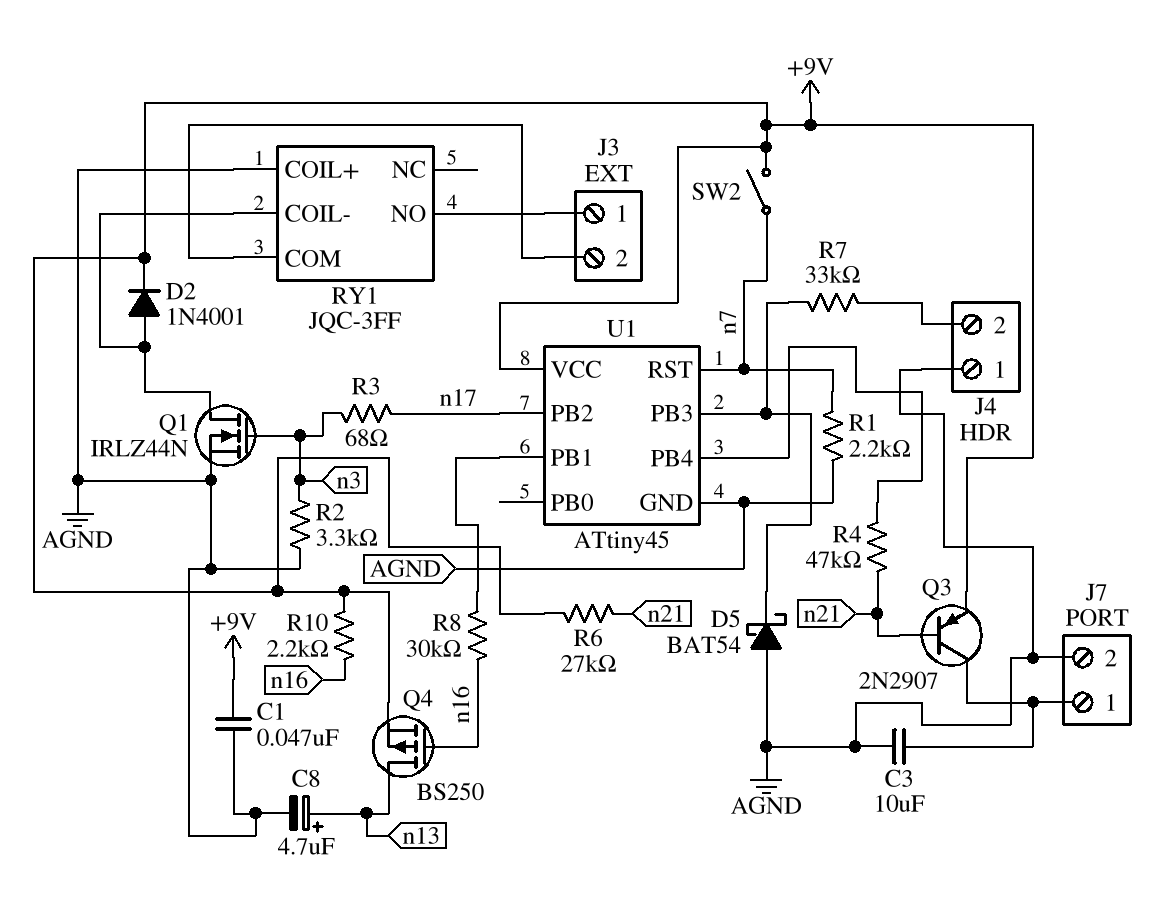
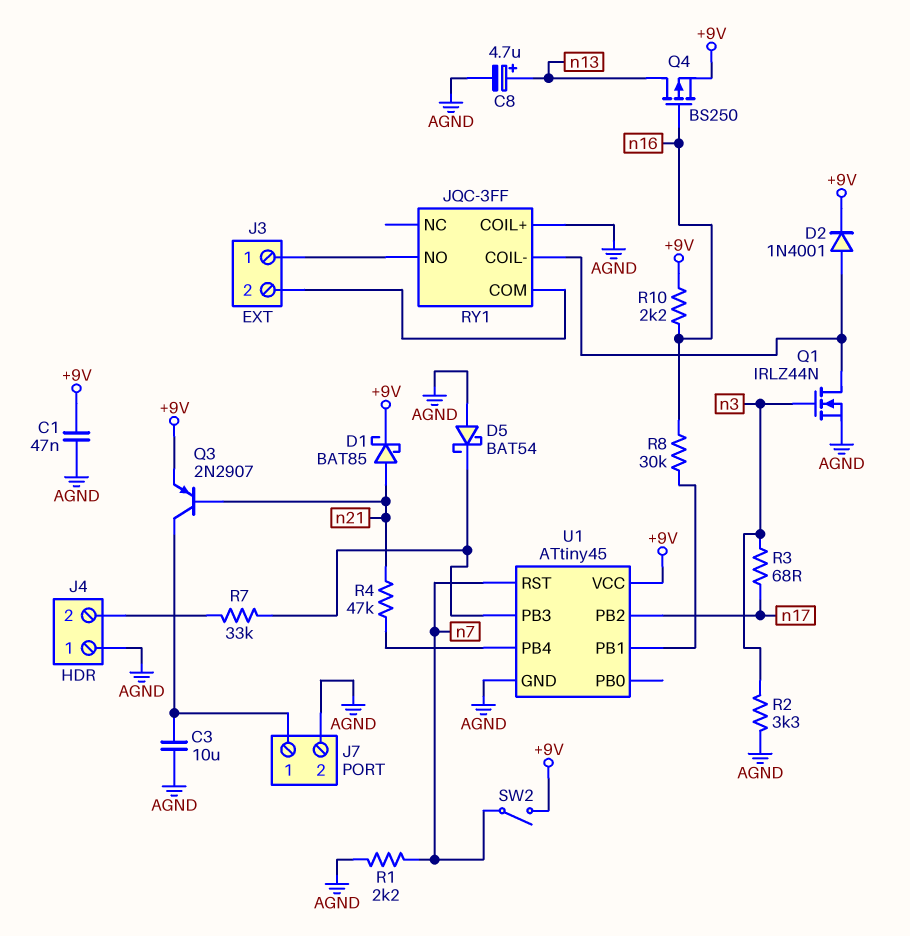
D1: none -> schottky BAT85 (A n21, K +9V)
R6: 27k (+9V, n21) -> none

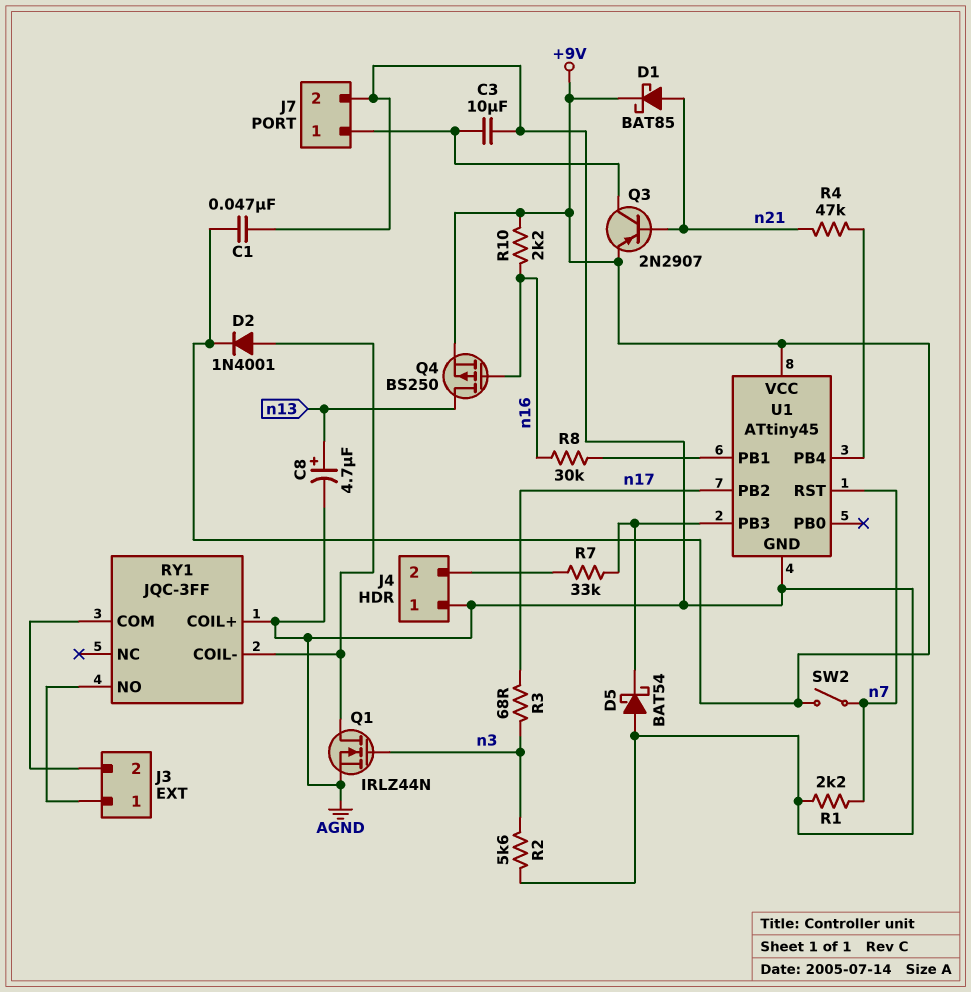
R2: 3.3k (AGND, n3) -> 5.6k (AGND, n3)

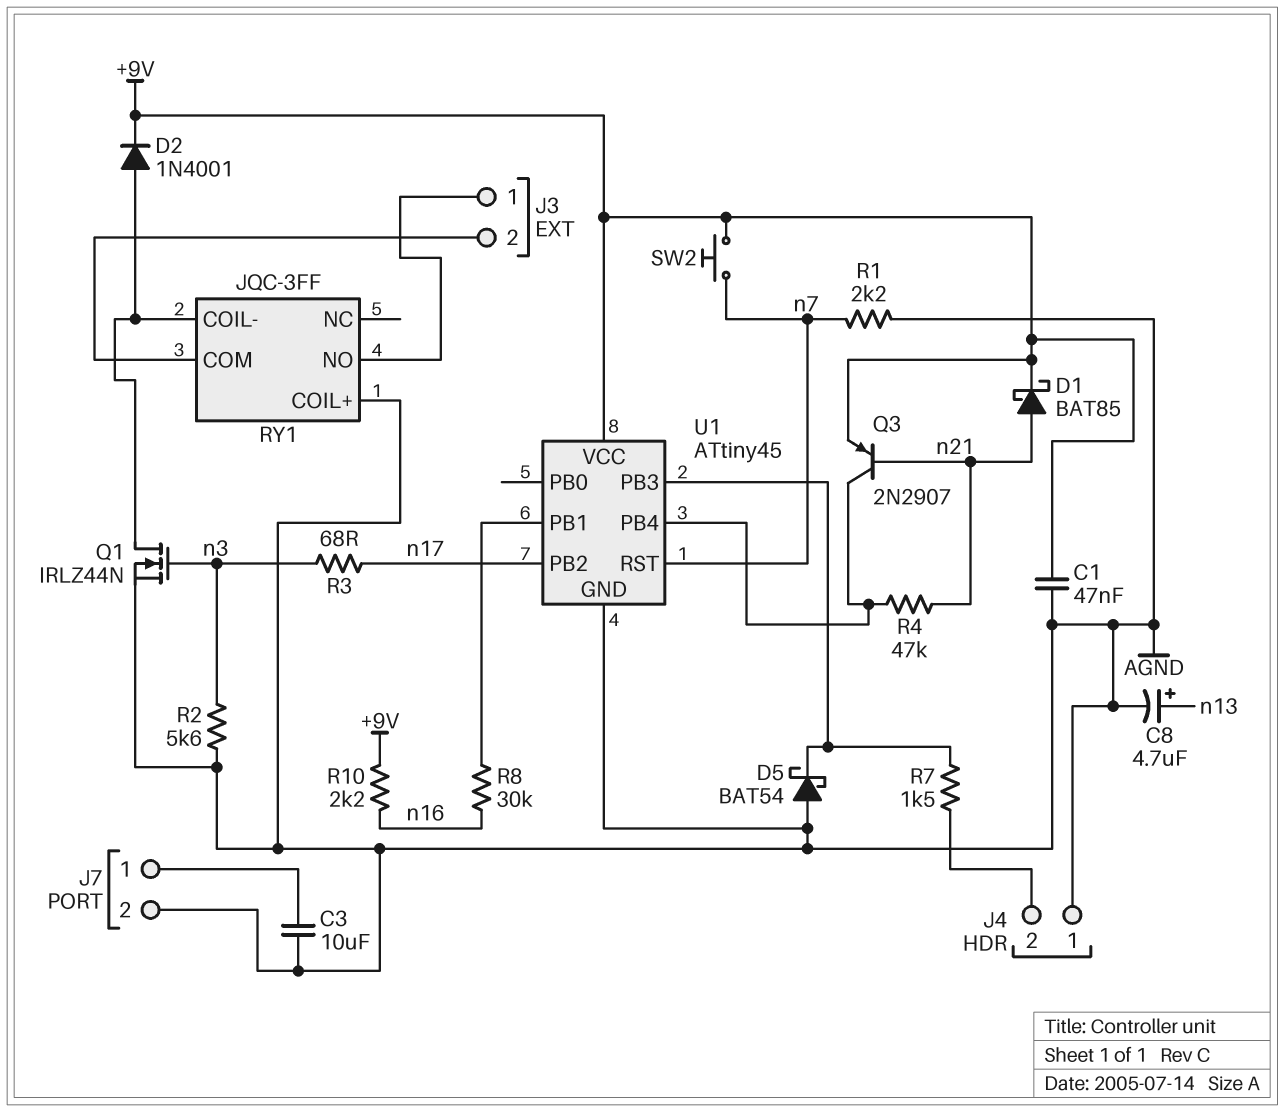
Q3: PNP 2N2907 (B n21, C J7/1, E +9V) -> PNP 2N2907 (B n21, C U1/PB4, E +9V)
Q4: PMOS BS250 (G n16, D n13, S +9V) -> none
R7: 33k (J4/2, U1/PB3) -> 1.5k (J4/2, U1/PB3)
SW2: switch (+9V, n7) -> button (+9V, n7)

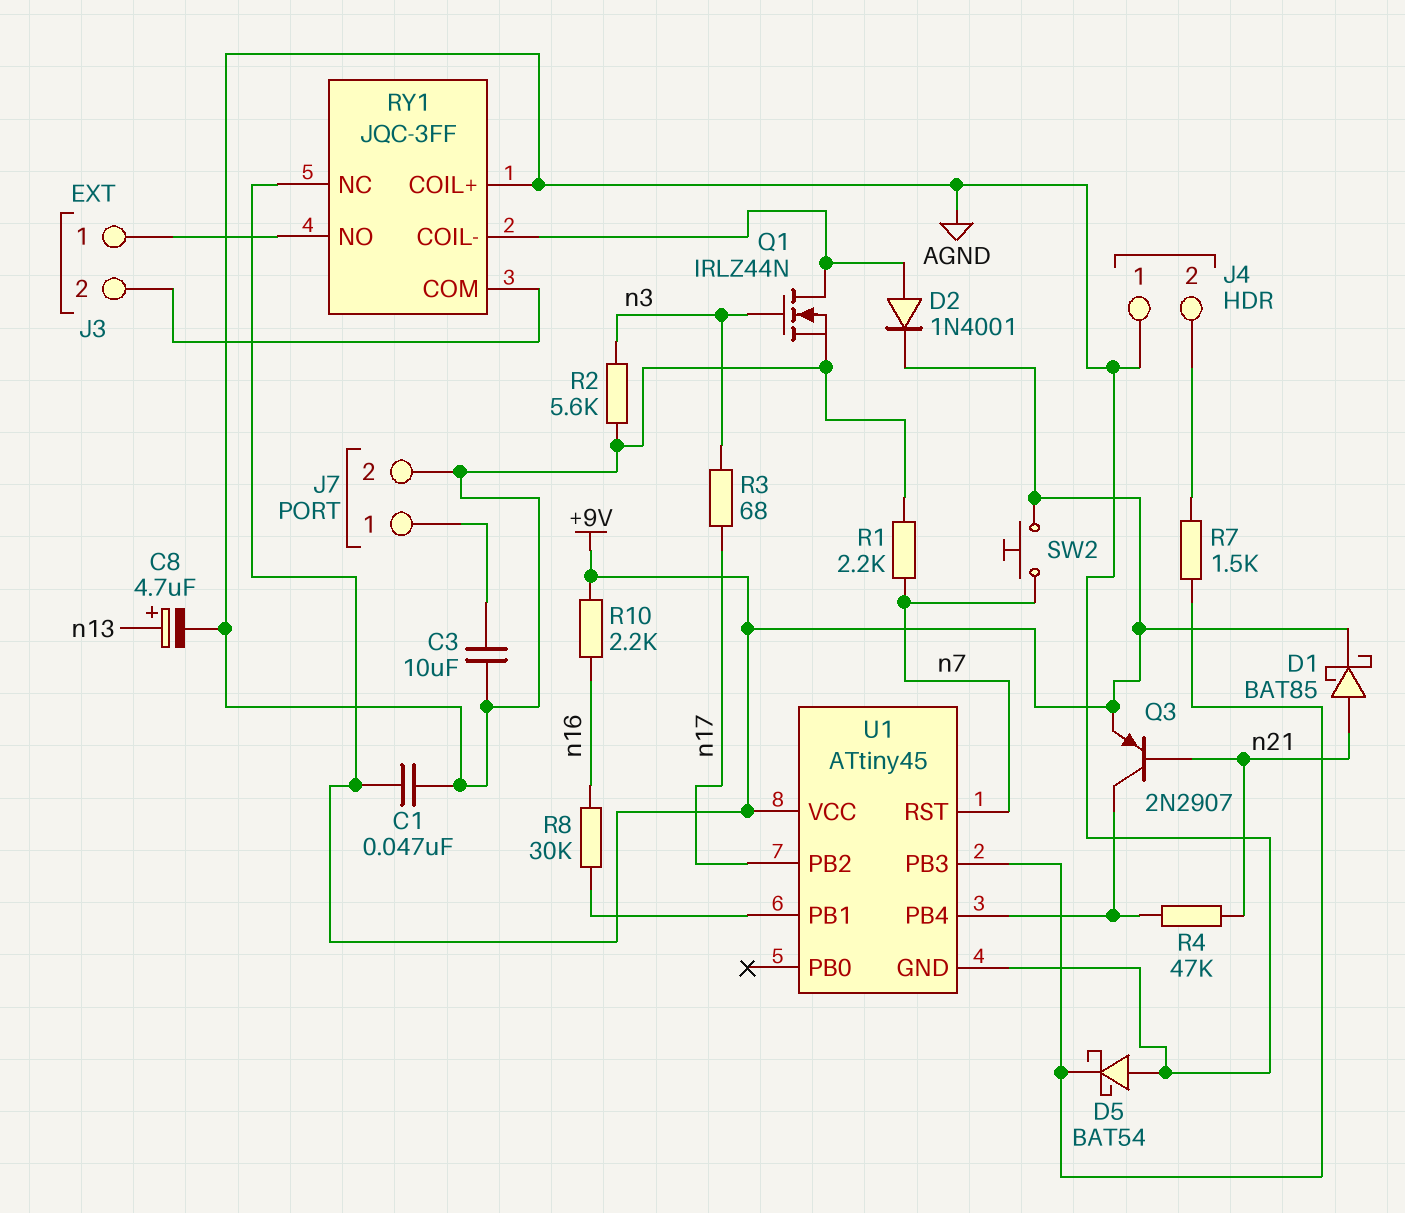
RY1 pin NC: none -> +9V

